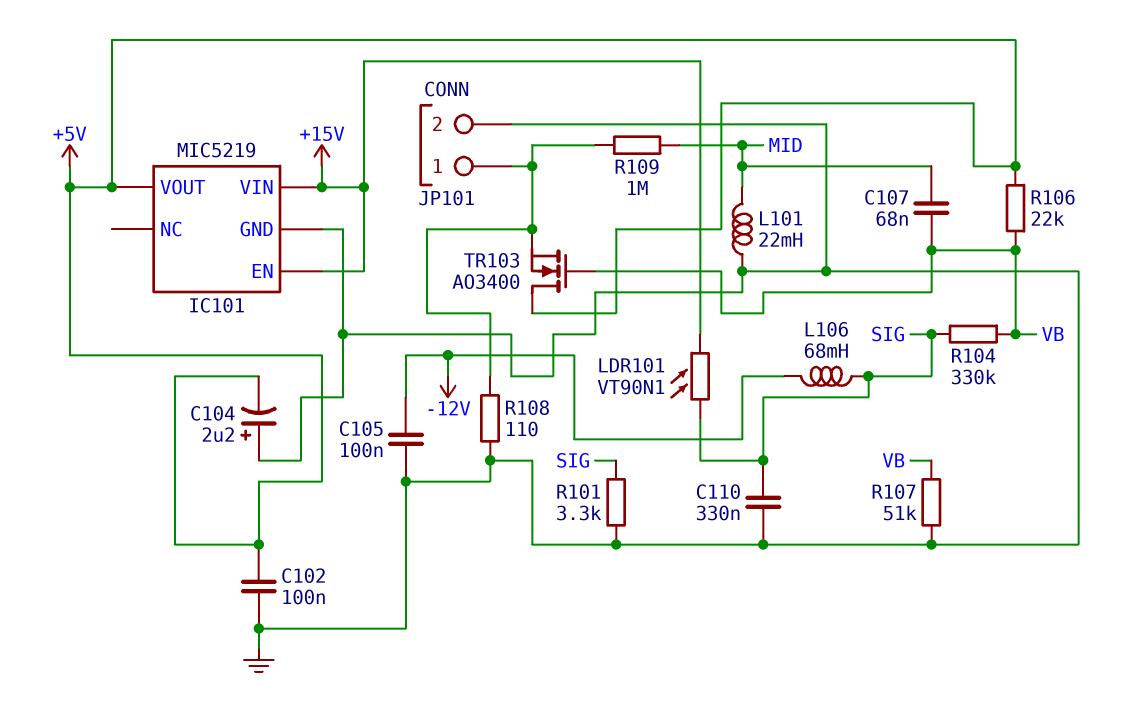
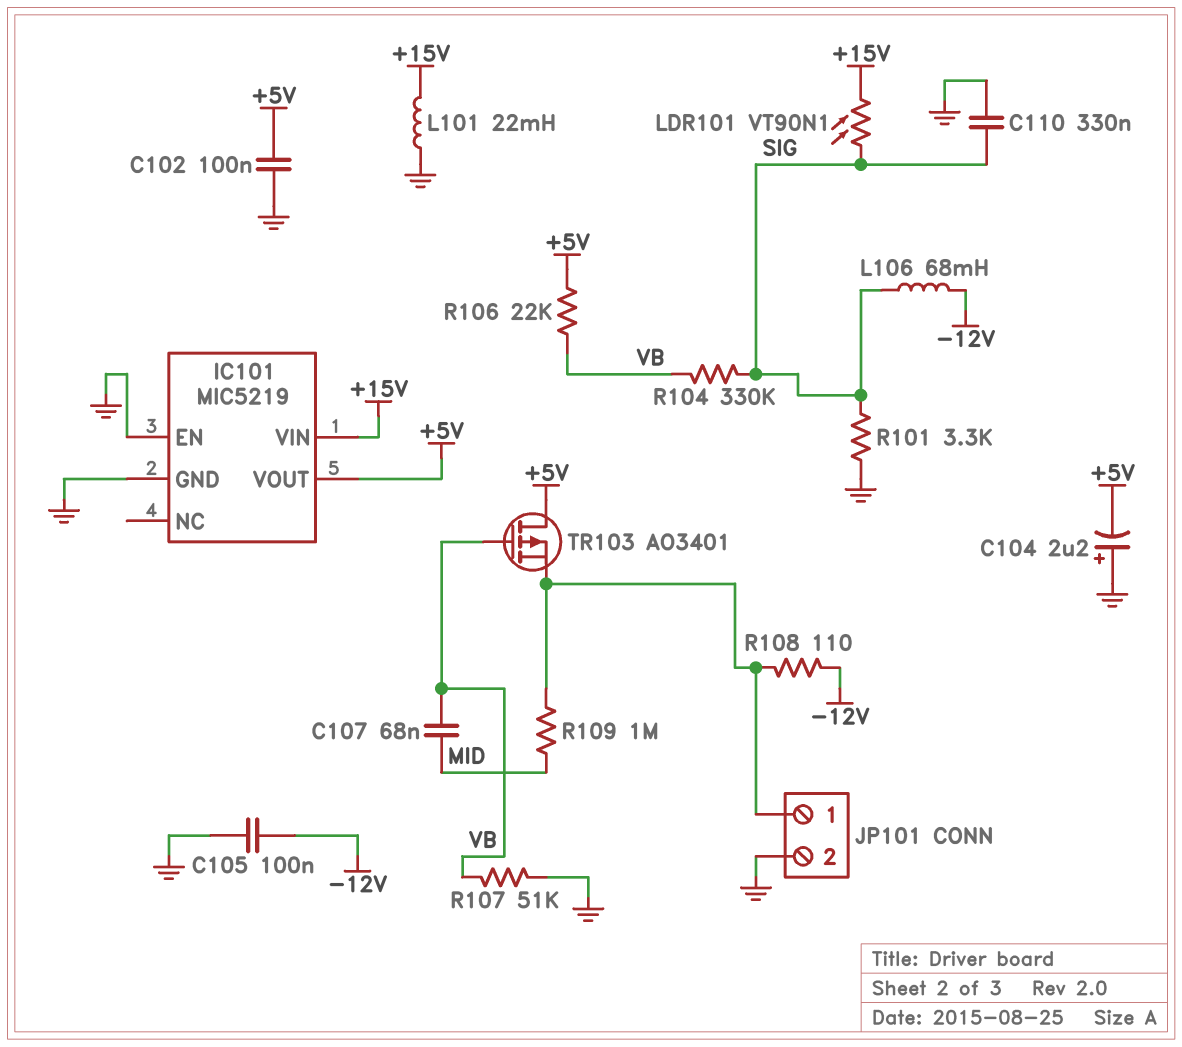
IC101 pin EN: +15V -> GND
L101: 22mH (GND, MID) -> 22mH (+15V, GND)
R108: 110 (GND, JP101/1) -> 110 (-12V, JP101/1)
TR103: NMOS AO3400 (G VB, D +5V, S JP101/1) -> PMOS AO3401 (G VB, D +5V, S JP101/1)

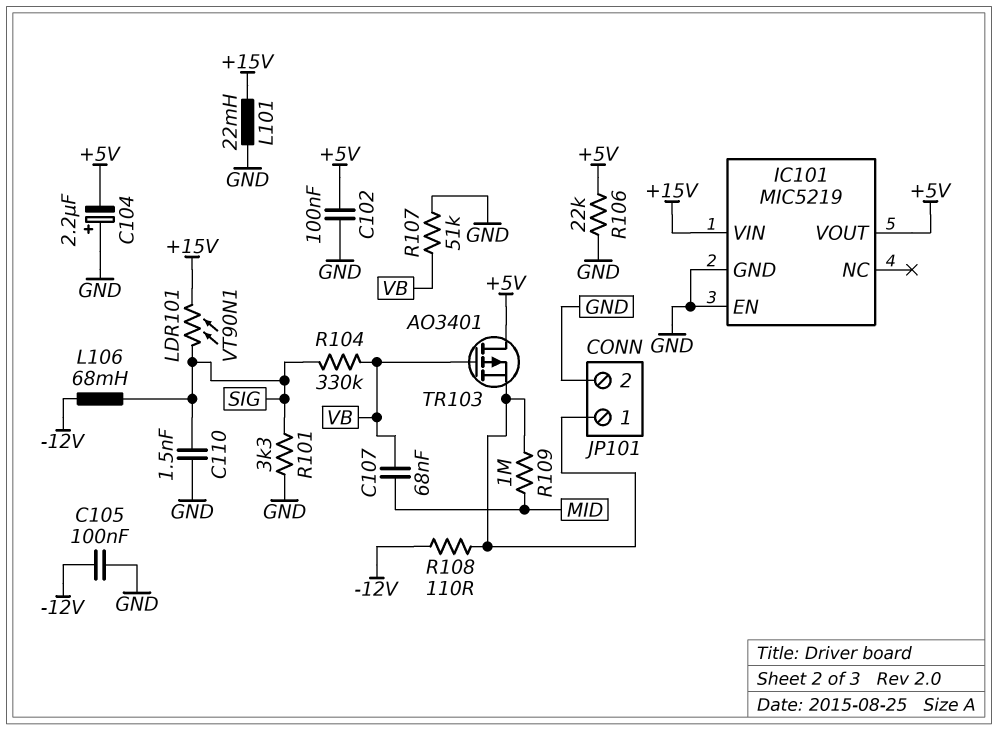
C110: 330nF (GND, SIG) -> 1.5nF (GND, SIG)
R106: 22k (+5V, VB) -> 22k (+5V, GND)

